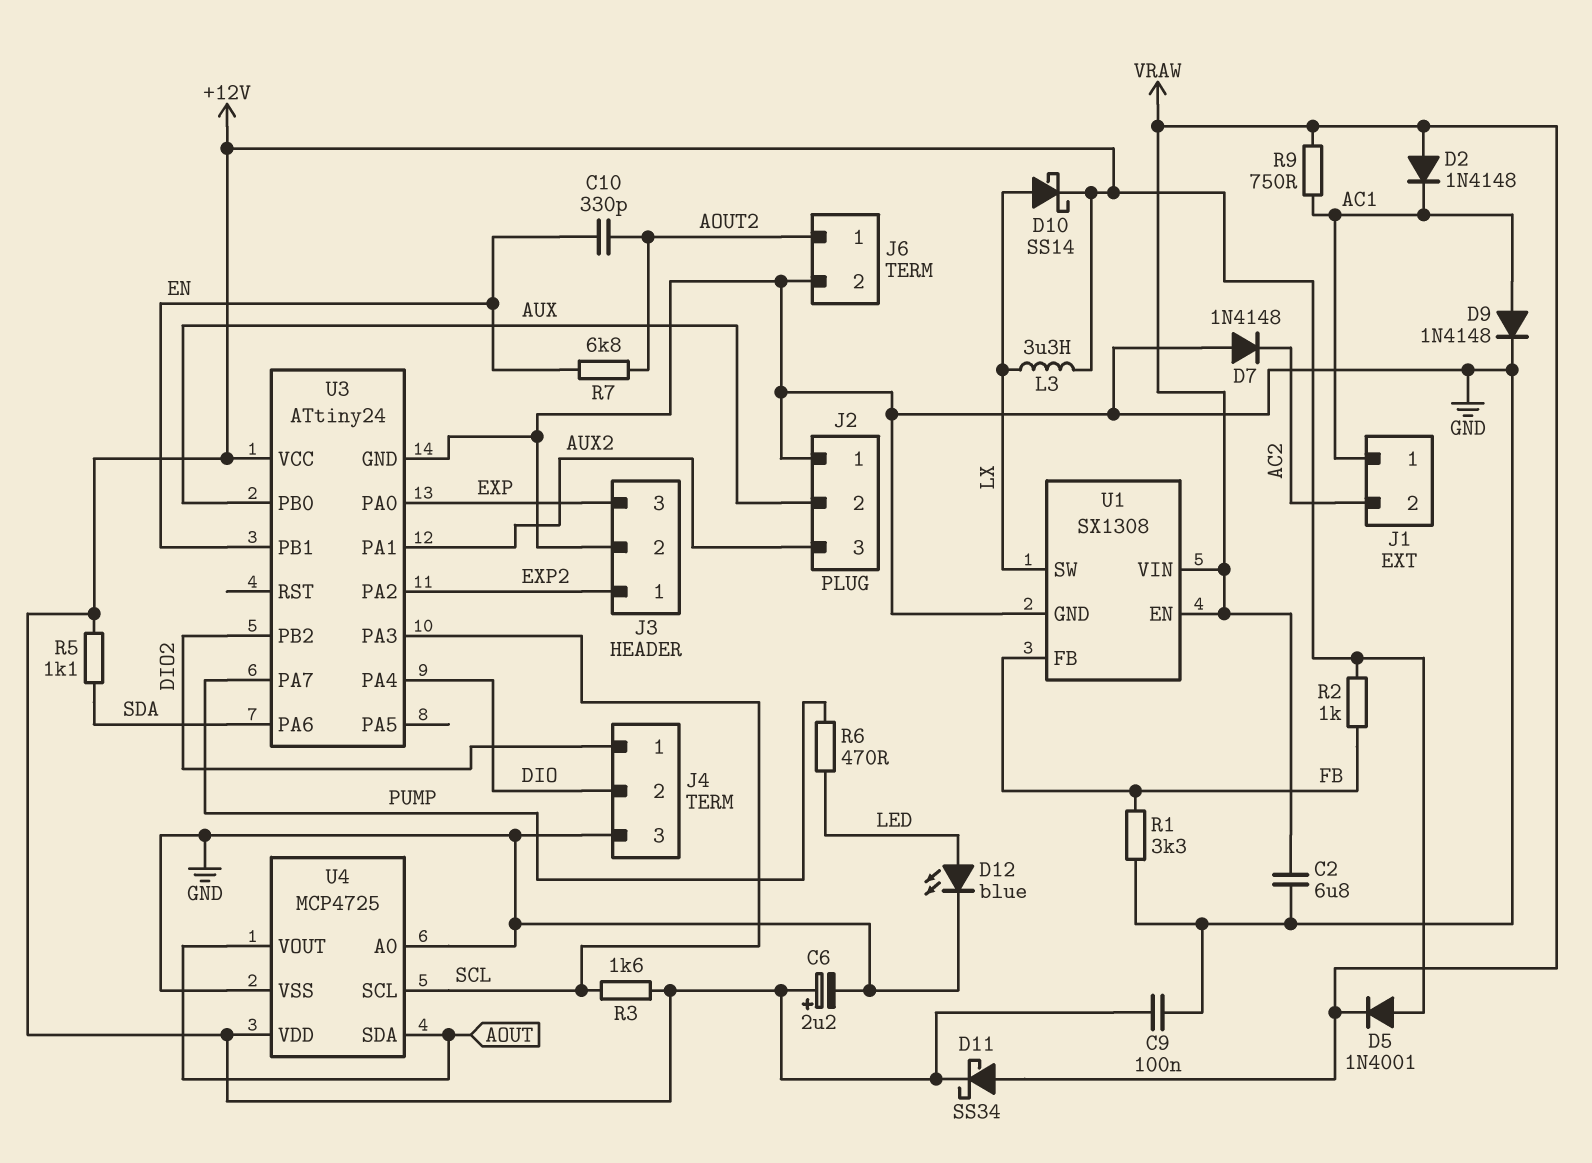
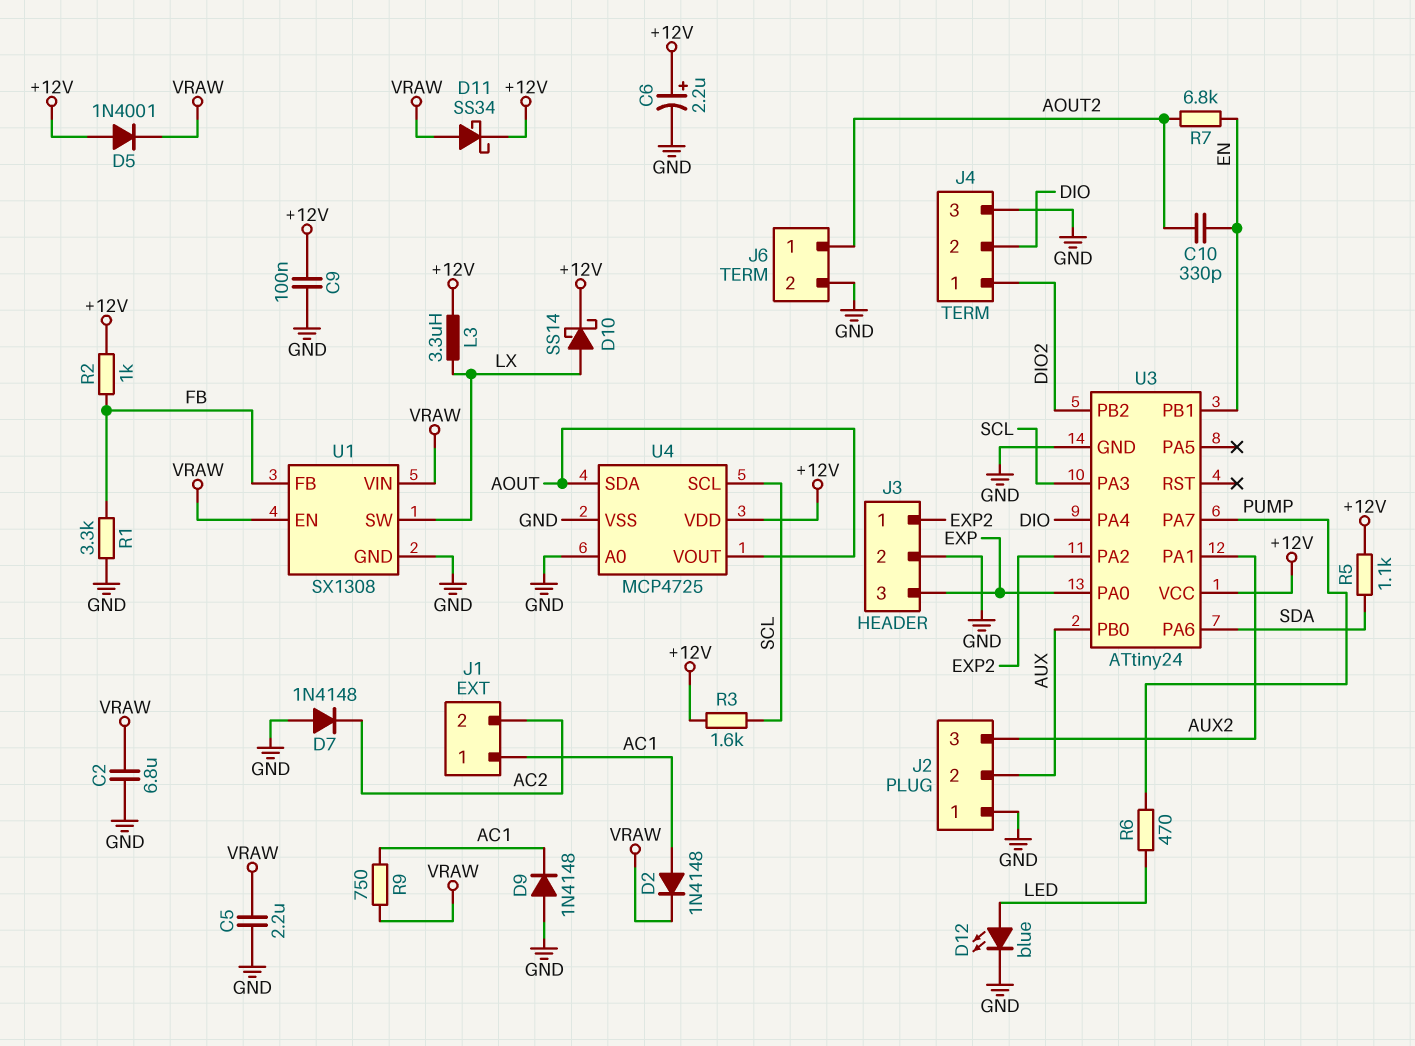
C5: none -> 2.2uF (GND, VRAW)
D2: diode 1N4148 (A VRAW, K AC1) -> diode 1N4148 (A AC1, K VRAW)
D9: diode 1N4148 (A AC1, K GND) -> diode 1N4148 (A GND, K AC1)

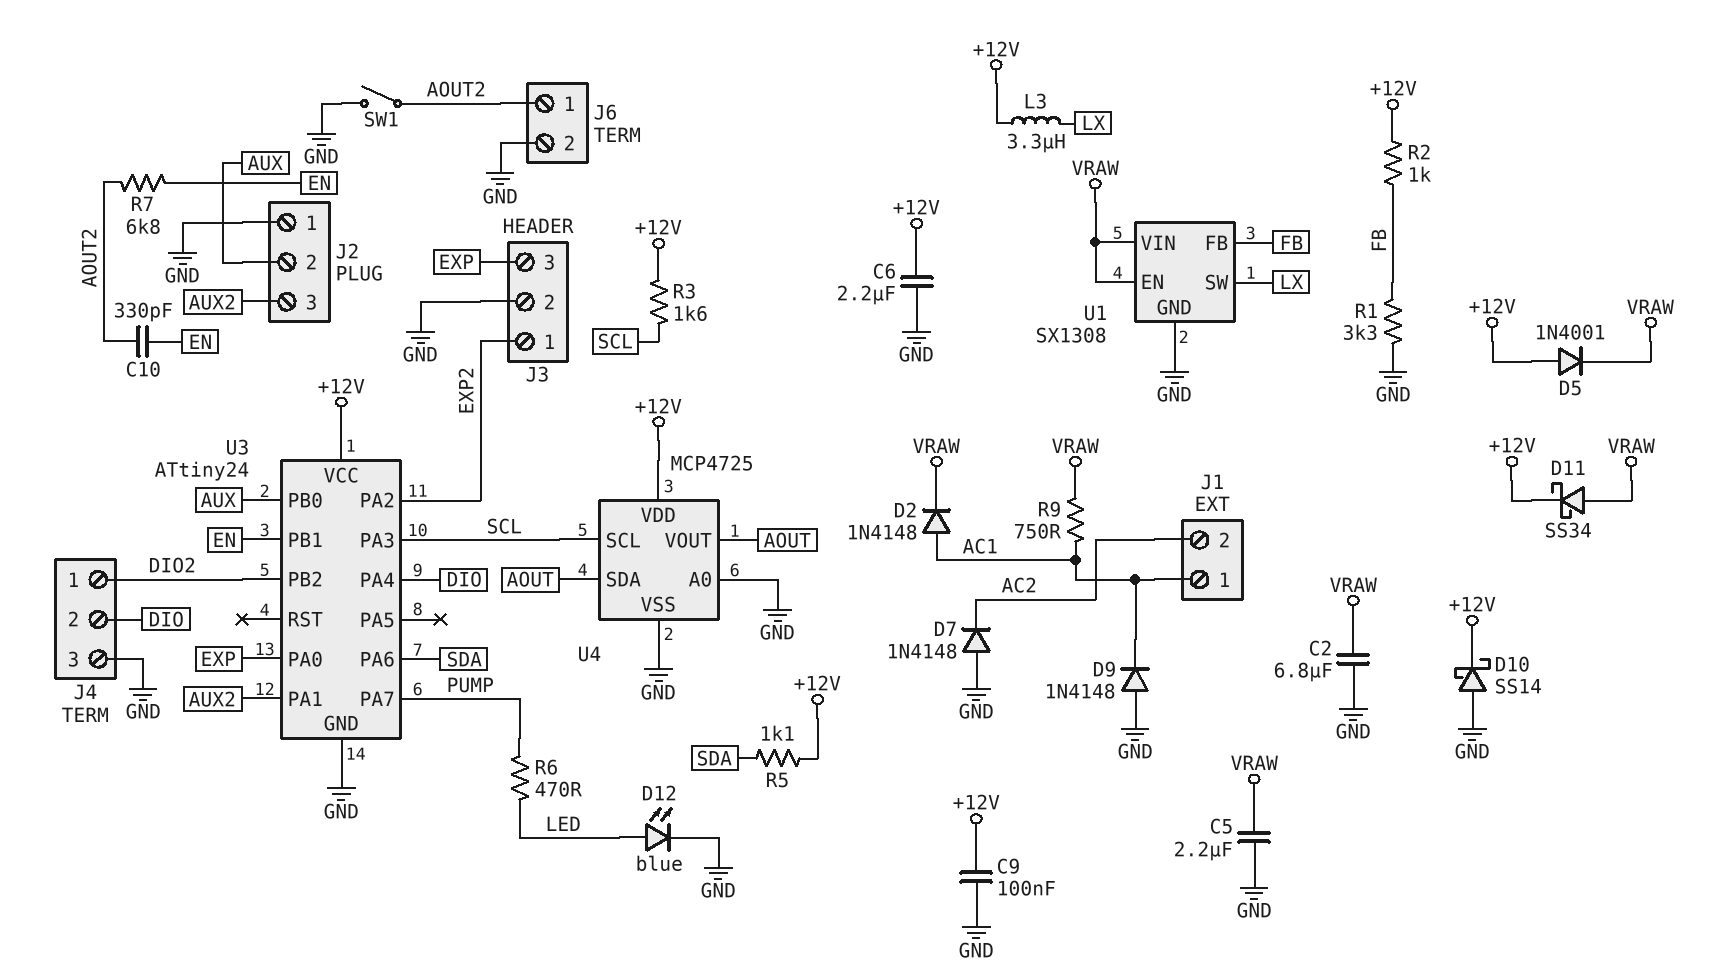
C6: 2.2uF (plus +12V, minus GND) -> 2.2uF (+12V, GND)
D10: schottky SS14 (A LX, K +12V) -> schottky SS14 (A GND, K +12V)
SW1: none -> switch (AOUT2, GND)

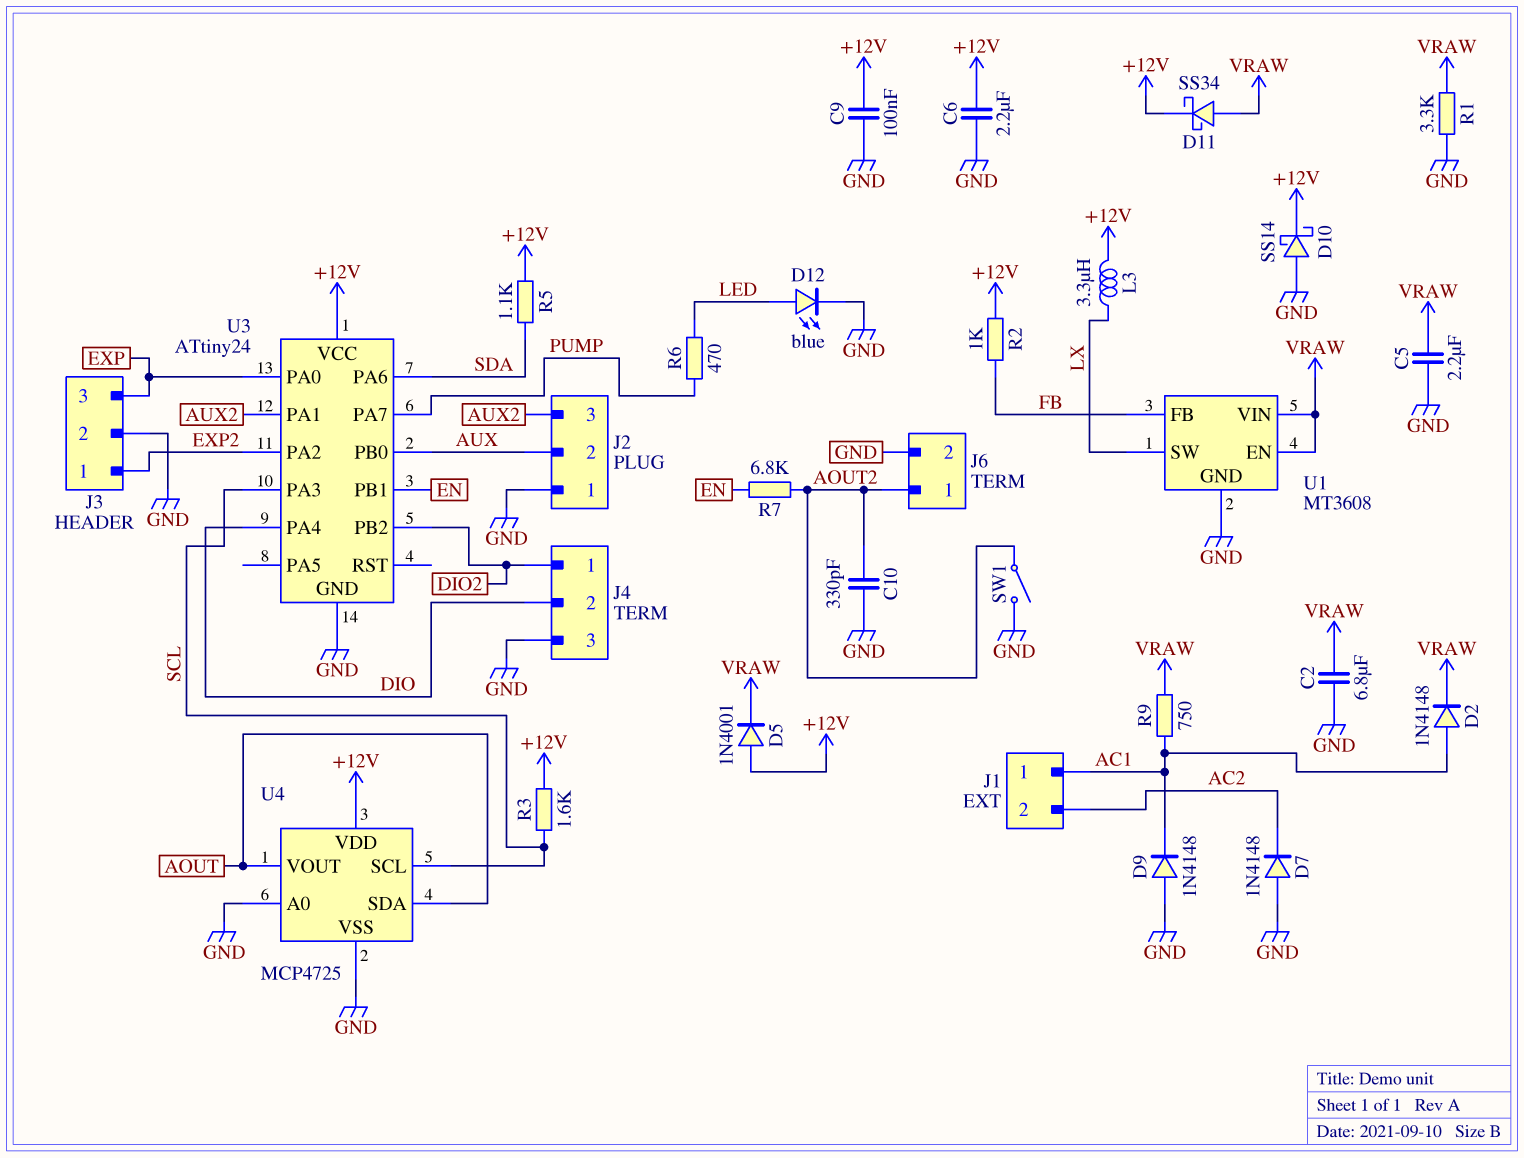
C10: 330pF (AOUT2, EN) -> 330pF (AOUT2, GND)
R1: 3.3k (FB, GND) -> 3.3k (GND, VRAW)
U1: SX1308 -> MT3608

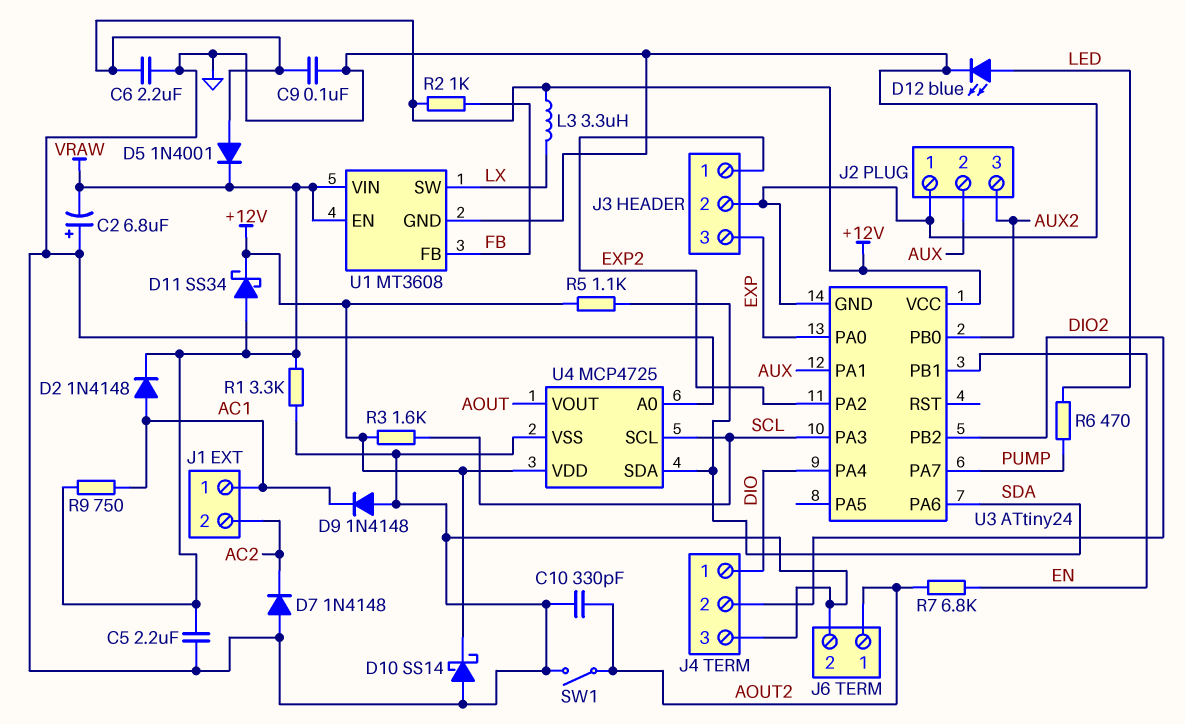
C2: 6.8uF (GND, VRAW) -> 6.8uF (plus GND, minus VRAW)
J4 pin 1: DIO2 -> DIO
J4 pin 2: DIO -> DIO2
U3 pin PA1: AUX2 -> AUX
U3 pin PB0: AUX -> AUX2
U4 pin SDA: AOUT -> SDA

